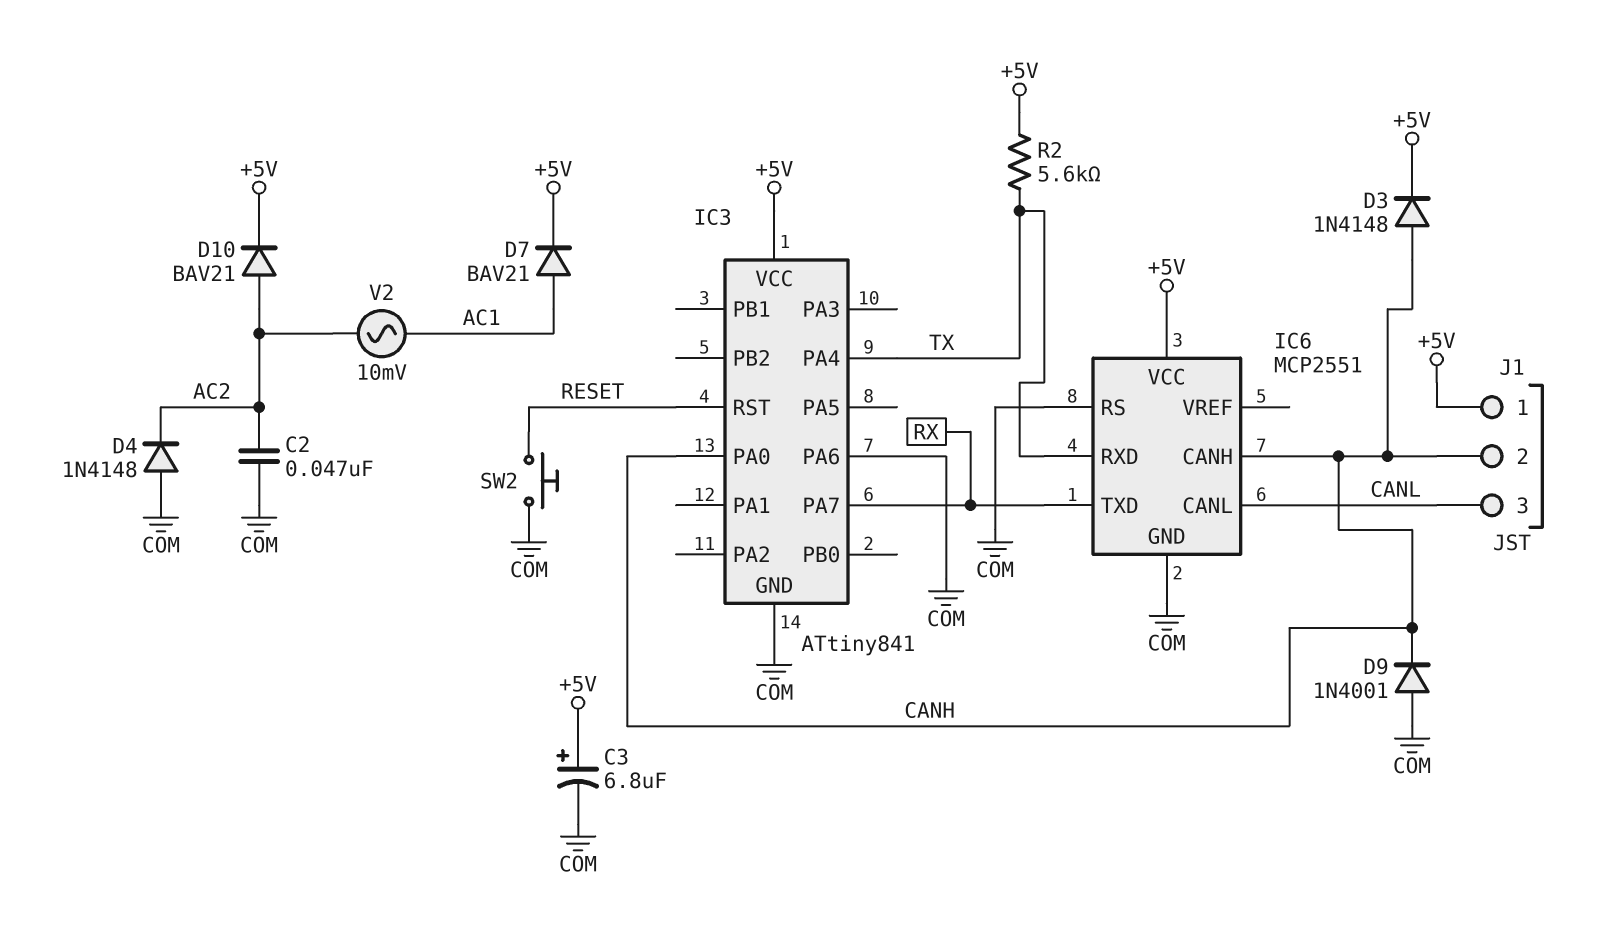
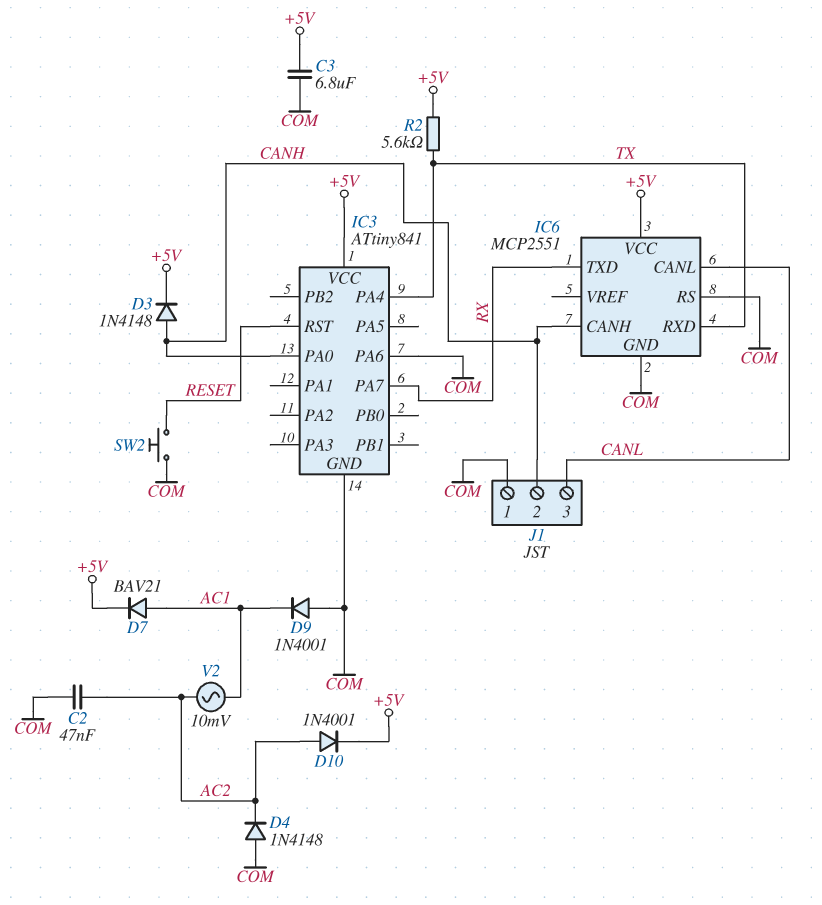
C3: 6.8uF (plus +5V, minus COM) -> 6.8uF (+5V, COM)
D9: diode 1N4001 (A COM, K CANH) -> diode 1N4001 (A COM, K AC1)
D10: diode BAV21 (A AC2, K +5V) -> diode 1N4001 (A AC2, K +5V)
J1 pin 1: +5V -> COM

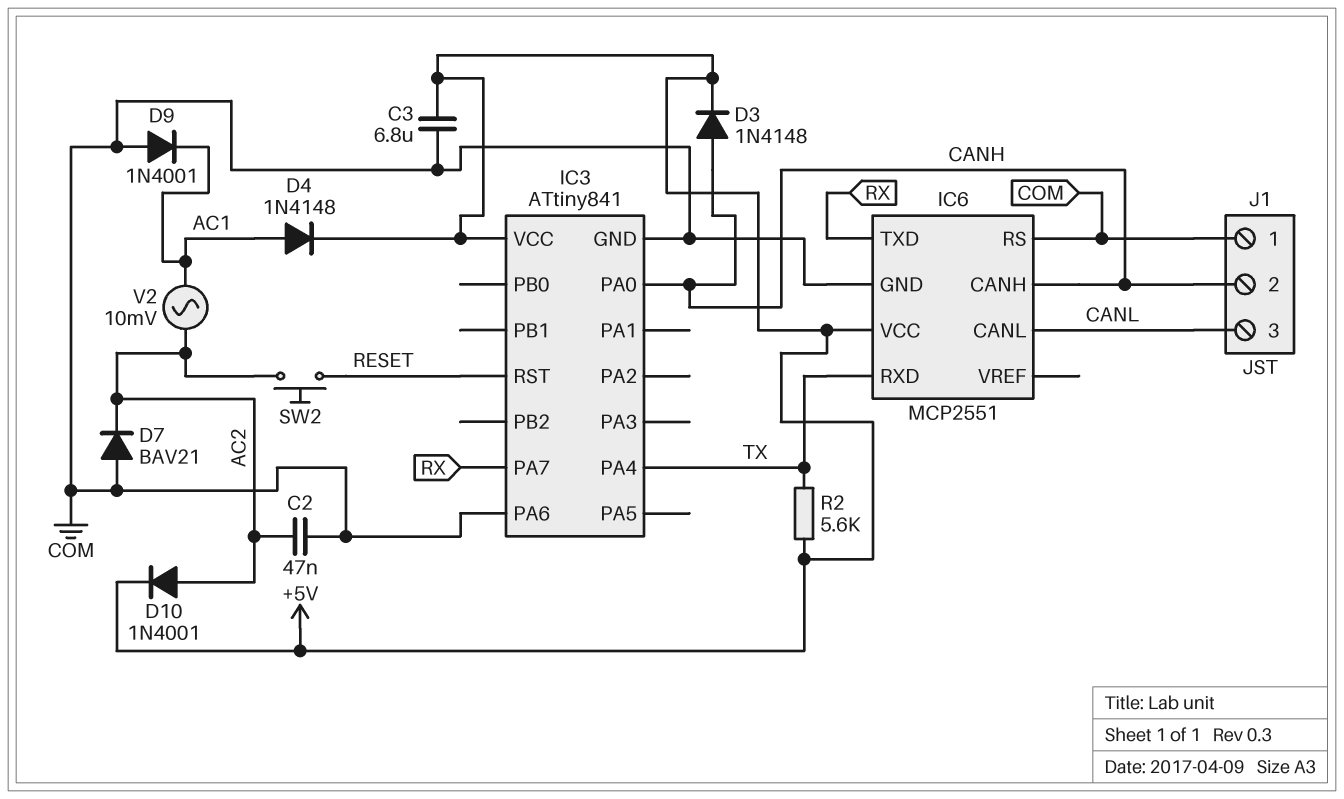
D4: diode 1N4148 (A COM, K AC2) -> diode 1N4148 (A AC1, K +5V)
D7: diode BAV21 (A AC1, K +5V) -> diode BAV21 (A COM, K AC2)
SW2: button (COM, RESET) -> button (AC2, RESET)

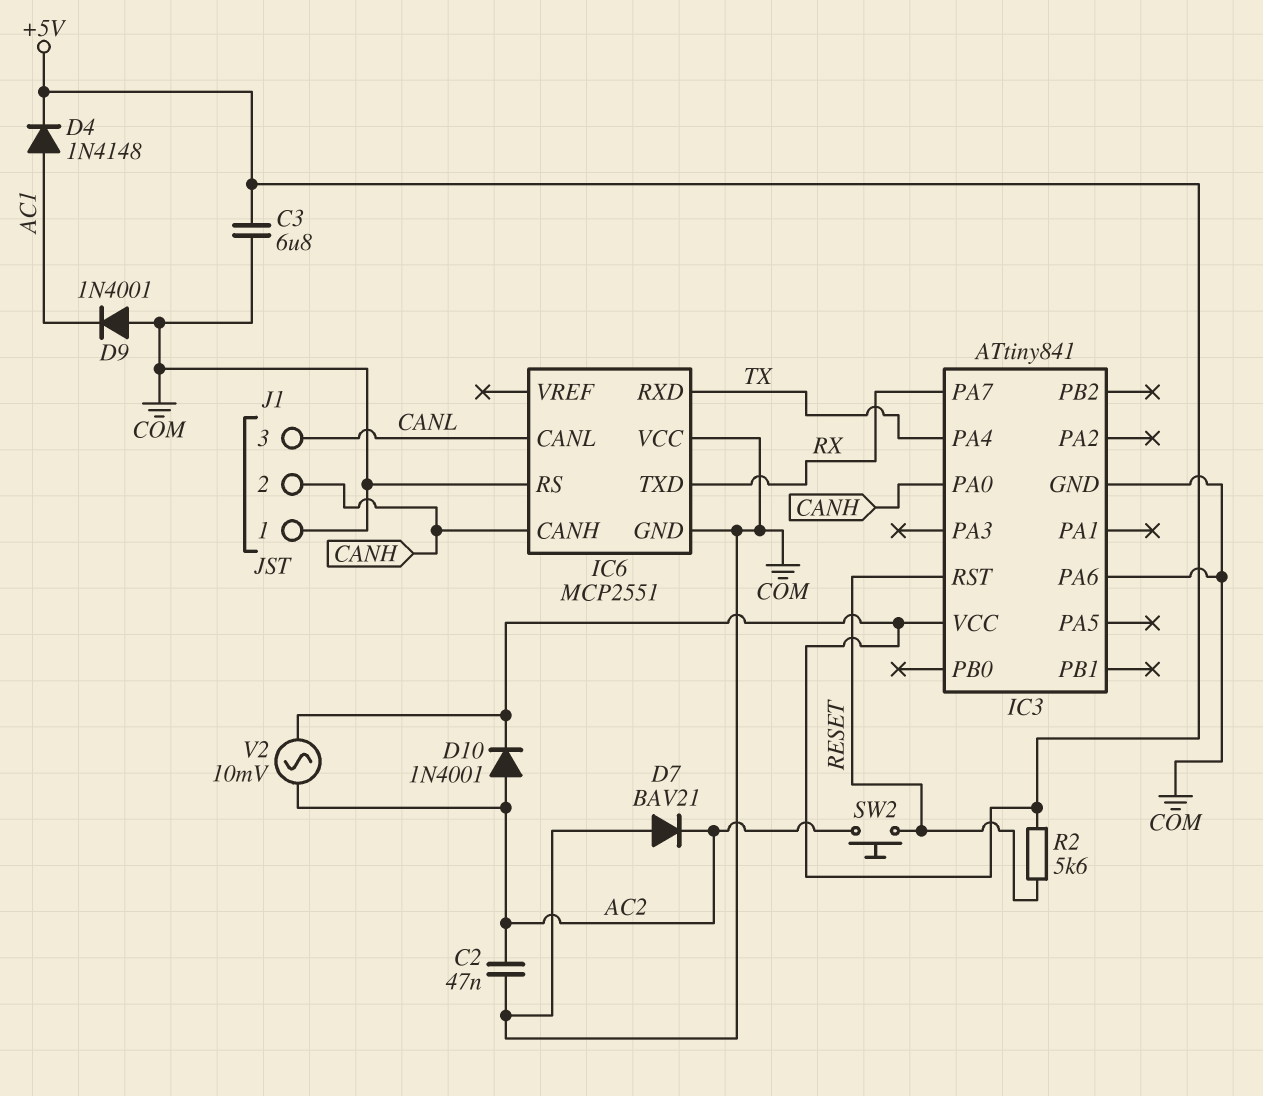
D3: diode 1N4148 (A CANH, K +5V) -> none
IC6 pin VCC: +5V -> COM
R2: 5.6k (+5V, TX) -> 5.6k (+5V, RESET)
V2: AC 10mV (AC1, AC2) -> AC 10mV (+5V, AC2)

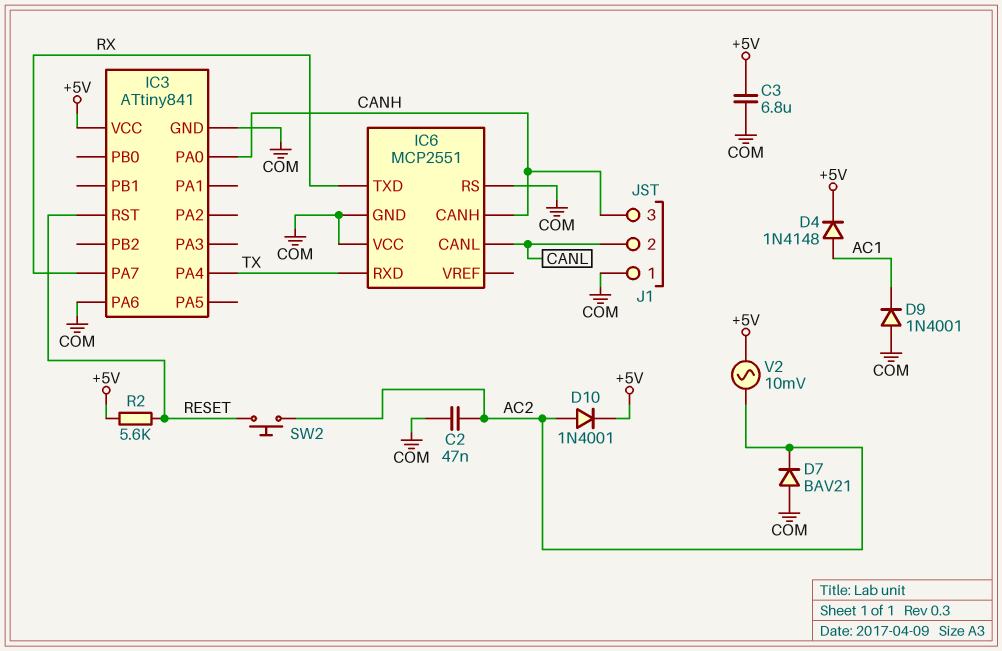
J1 pin 2: CANH -> CANL
J1 pin 3: CANL -> CANH

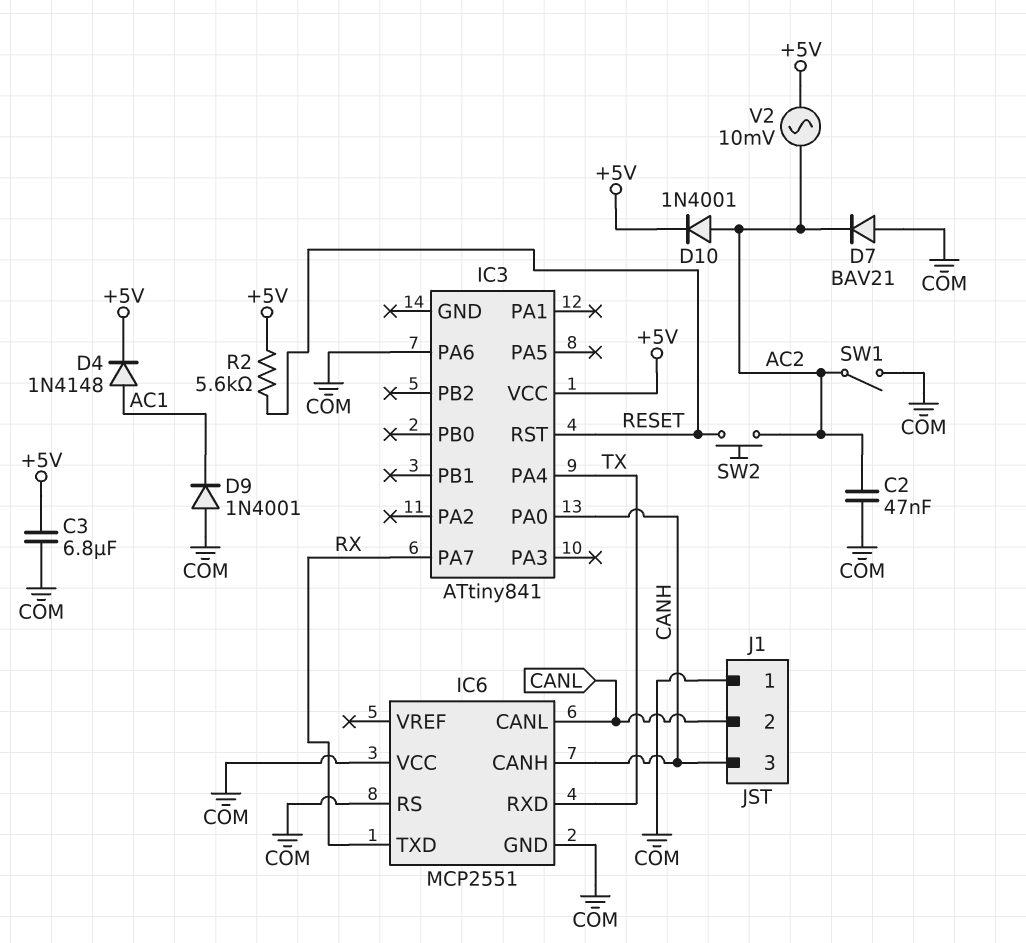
IC3 pin GND: COM -> none
SW1: none -> switch (AC2, COM)

